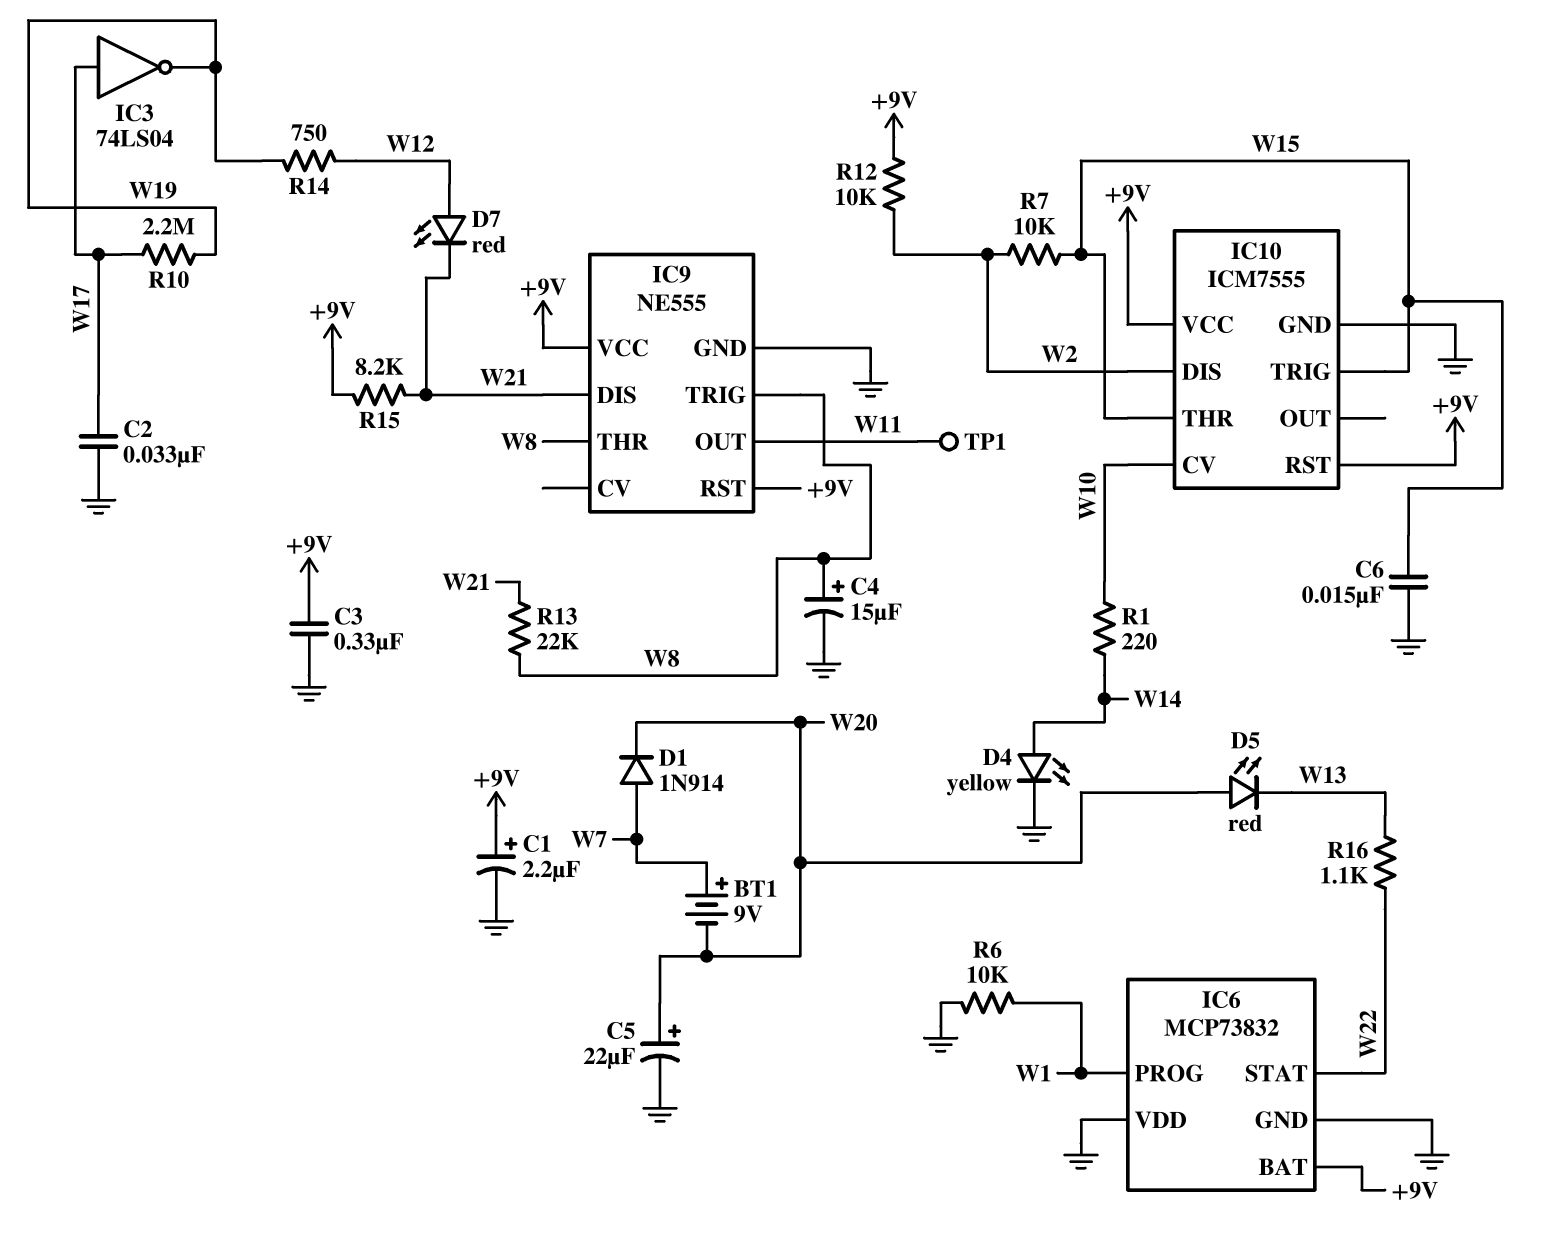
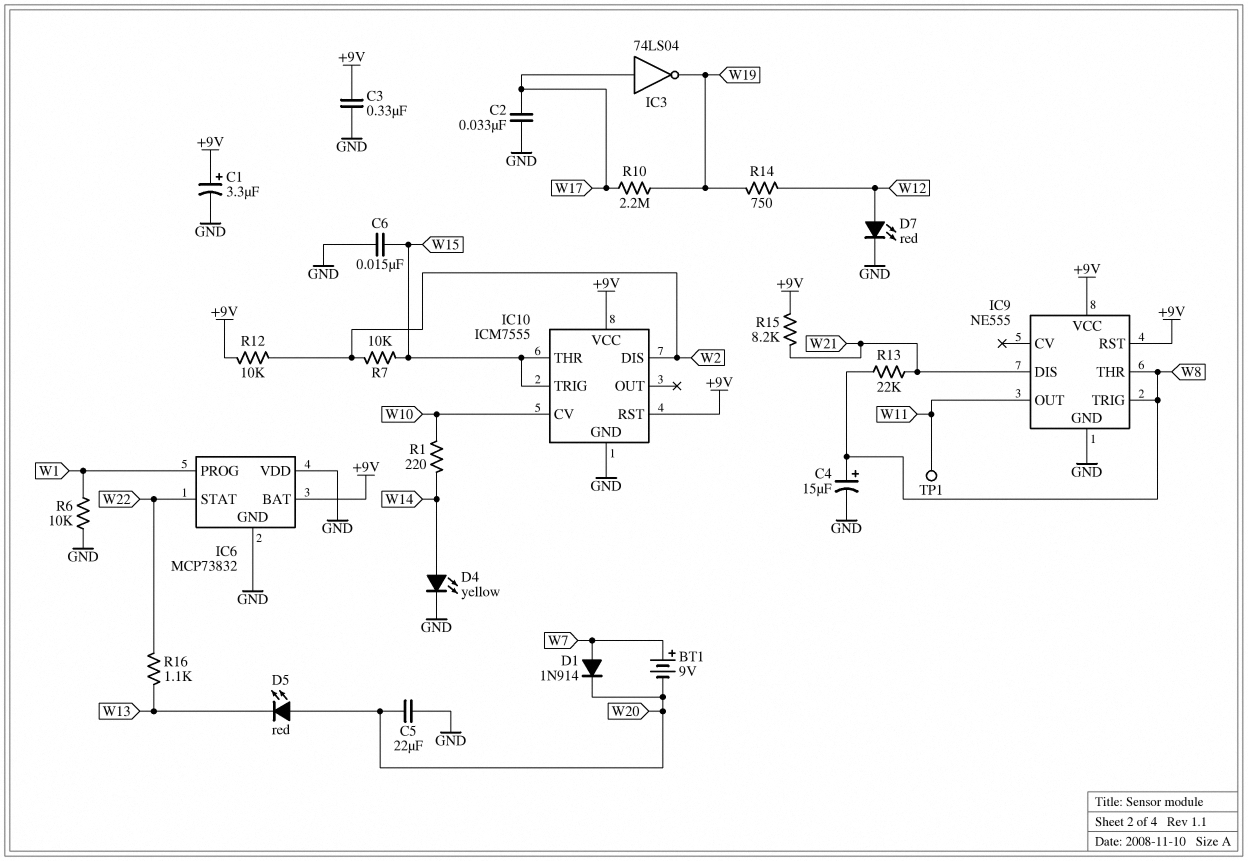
C1: 2.2uF (plus +9V, minus GND) -> 3.3uF (plus +9V, minus GND)
C5: 22uF (plus W20, minus GND) -> 22uF (GND, W20)
D7: LED red (A W12, K W21) -> LED red (A W12, K GND)

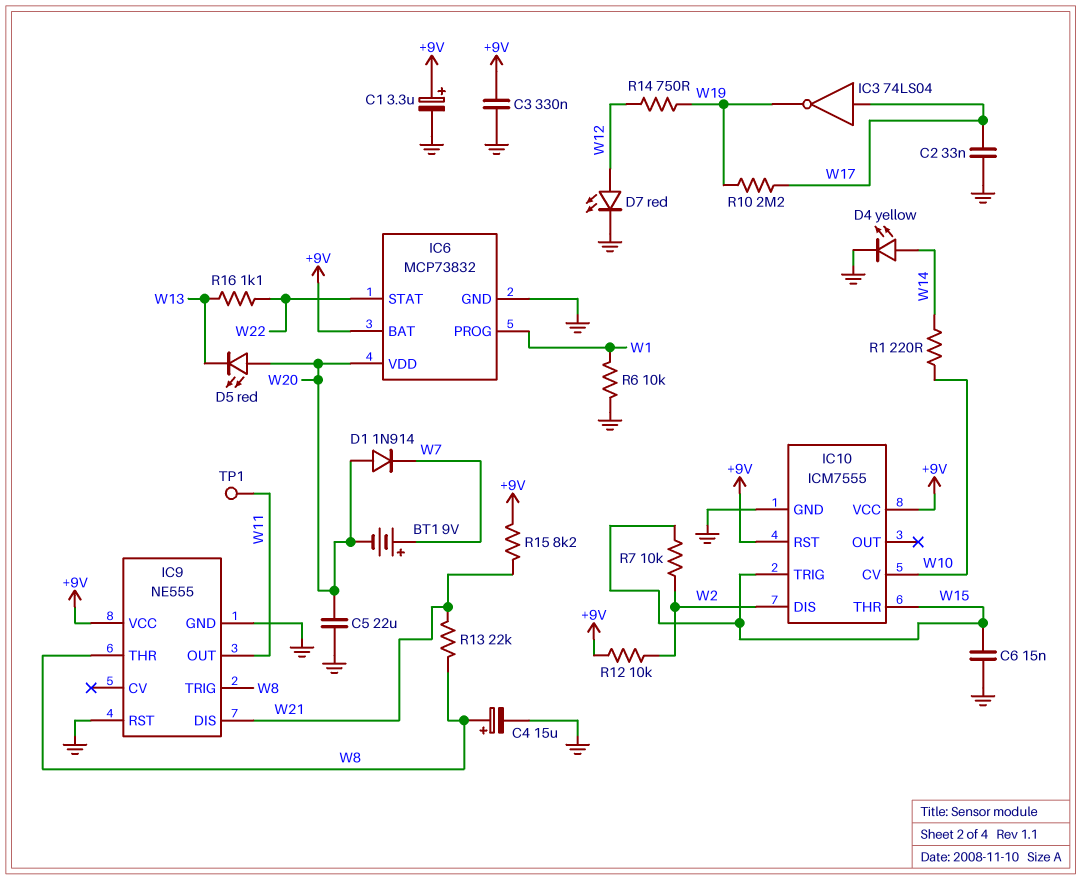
D1: diode 1N914 (A W7, K W20) -> diode 1N914 (A W20, K W7)
IC6 pin VDD: GND -> W20
IC9 pin RST: +9V -> GND

